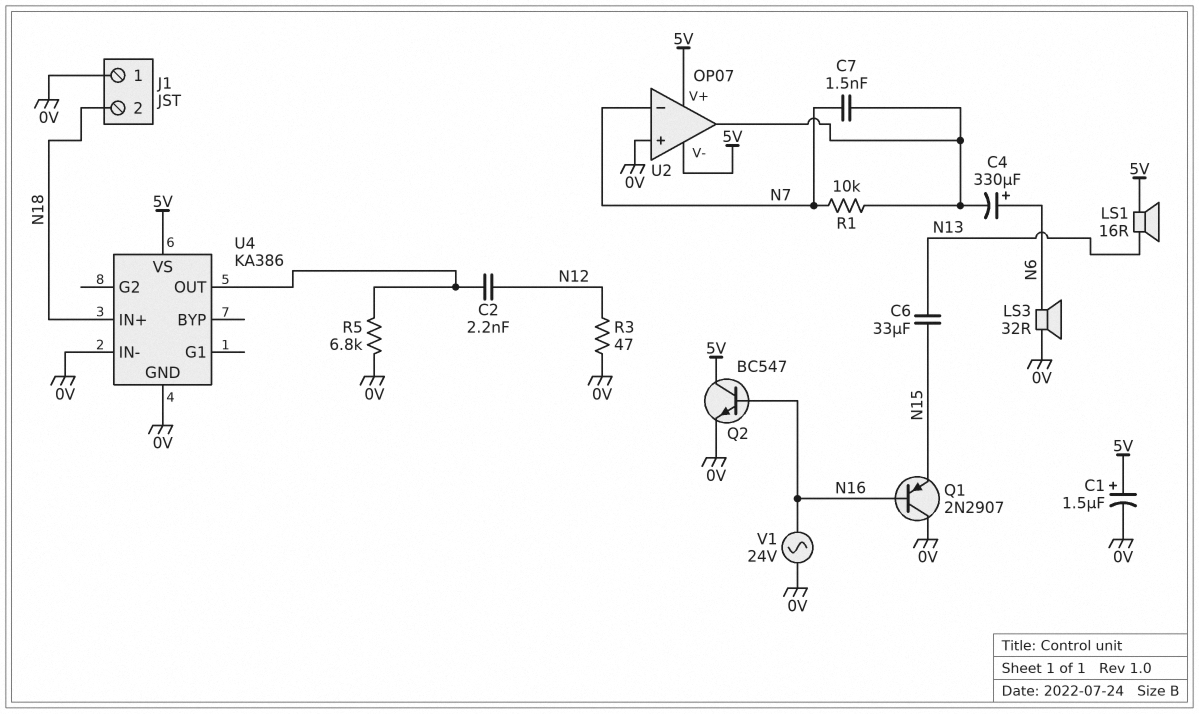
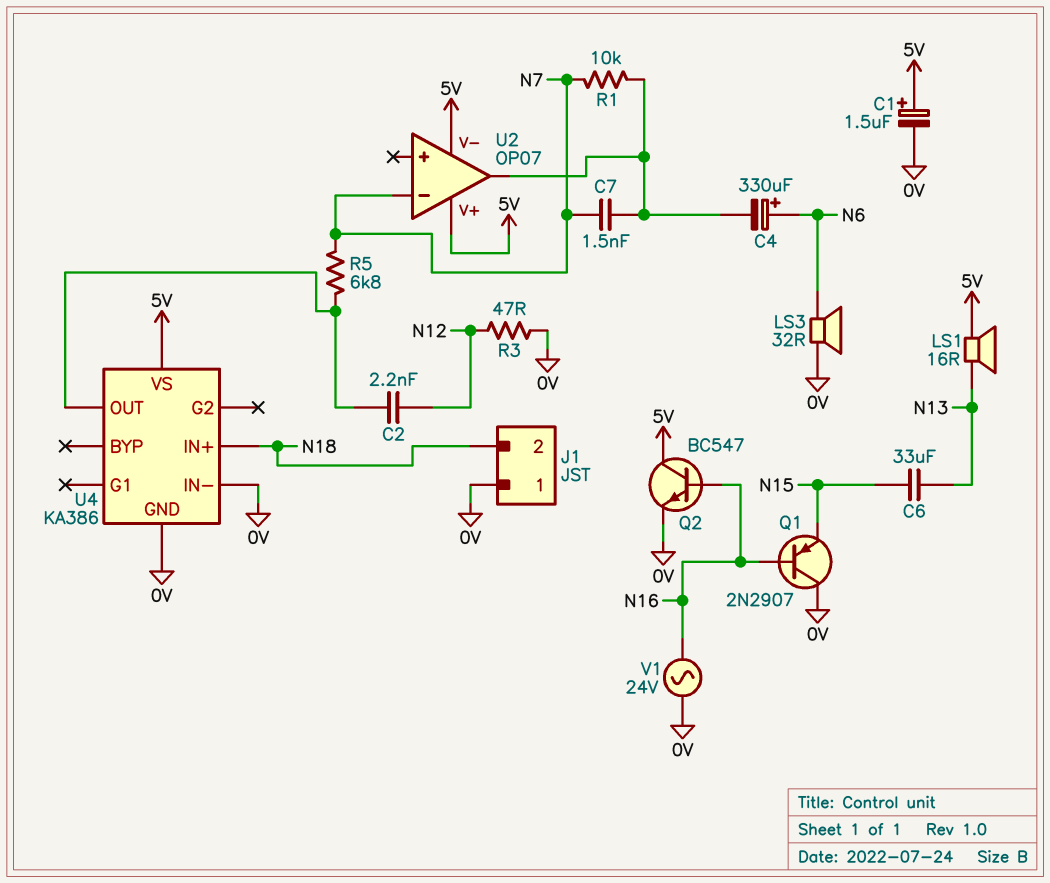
R5: 6.8k (0V, U4/OUT) -> 6.8k (N7, U4/OUT)
U2 pin in+: 0V -> none

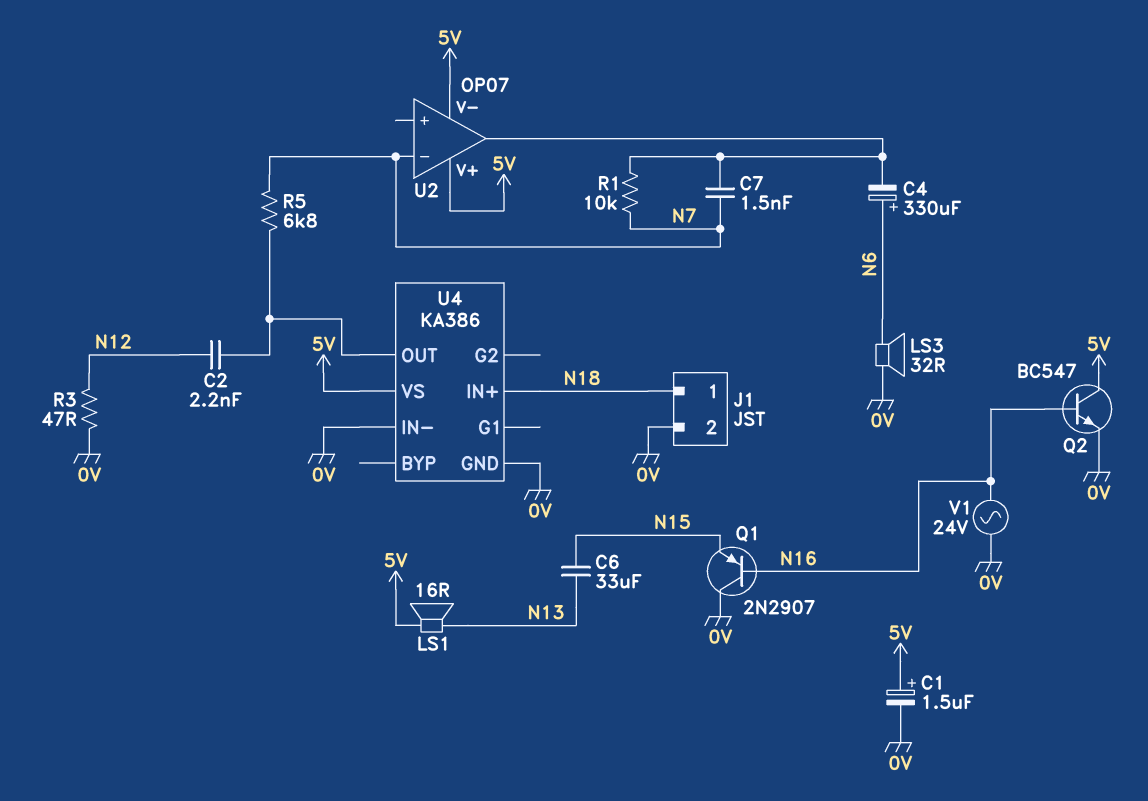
J1 pin 1: 0V -> N18
J1 pin 2: N18 -> 0V

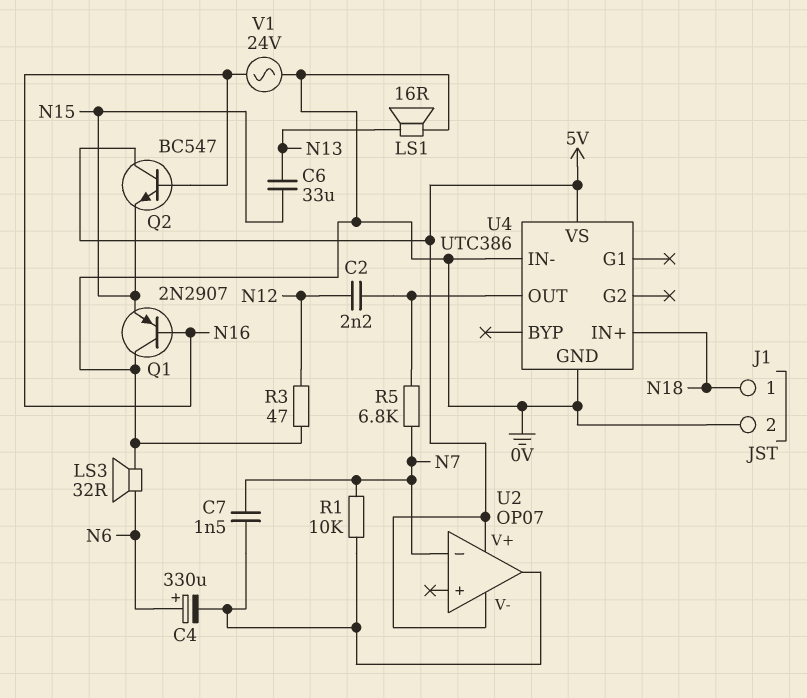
C1: 1.5uF (plus 5V, minus 0V) -> none
LS1: speaker 16R (5V, N13) -> speaker 16R (0V, N13)
Q2: NPN BC547 (B N16, C 5V, E 0V) -> NPN BC547 (B N16, C 5V, E N15)
U4: KA386 -> UTC386

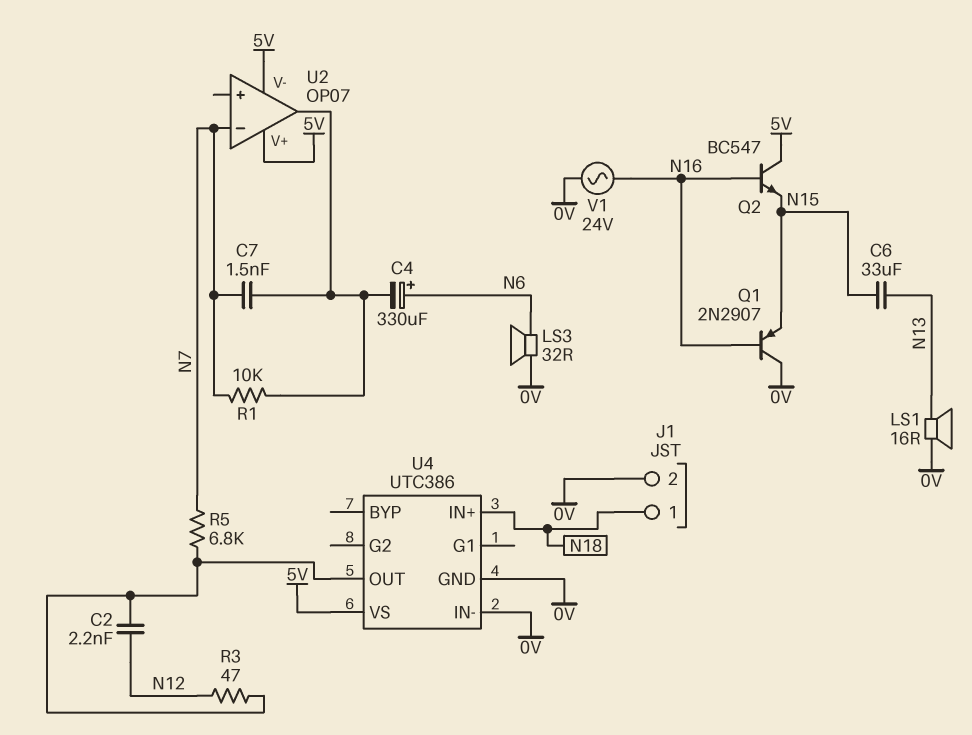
R3: 47 (0V, N12) -> 47 (N12, U4/OUT)

